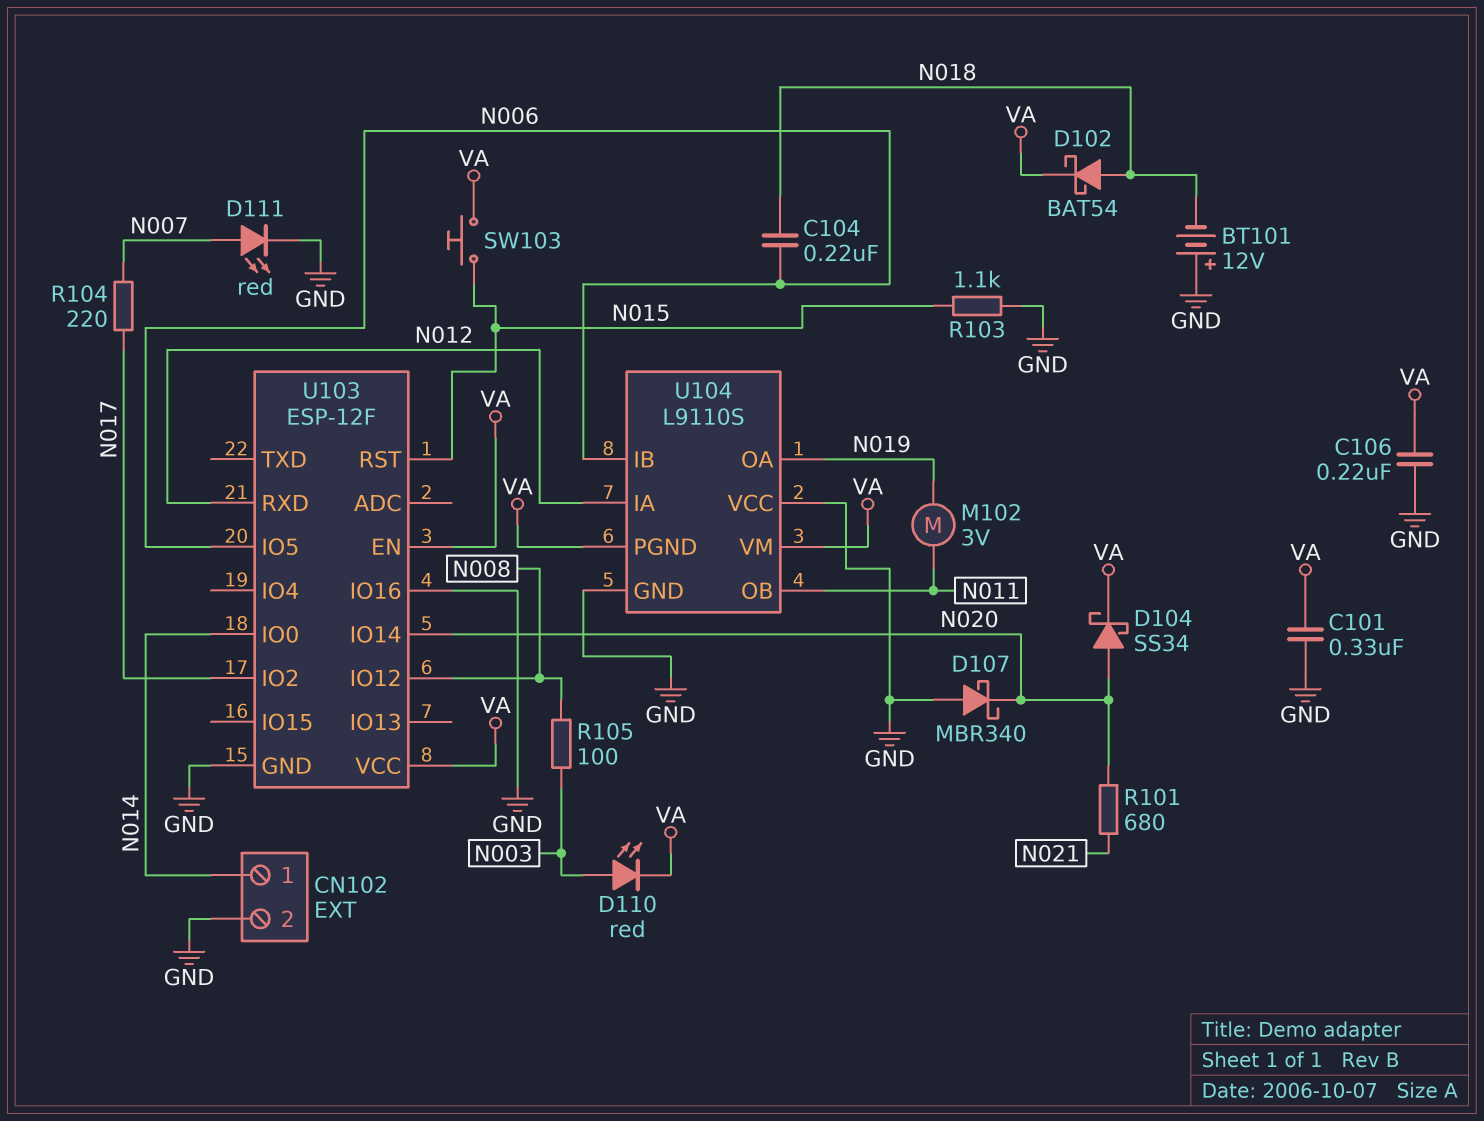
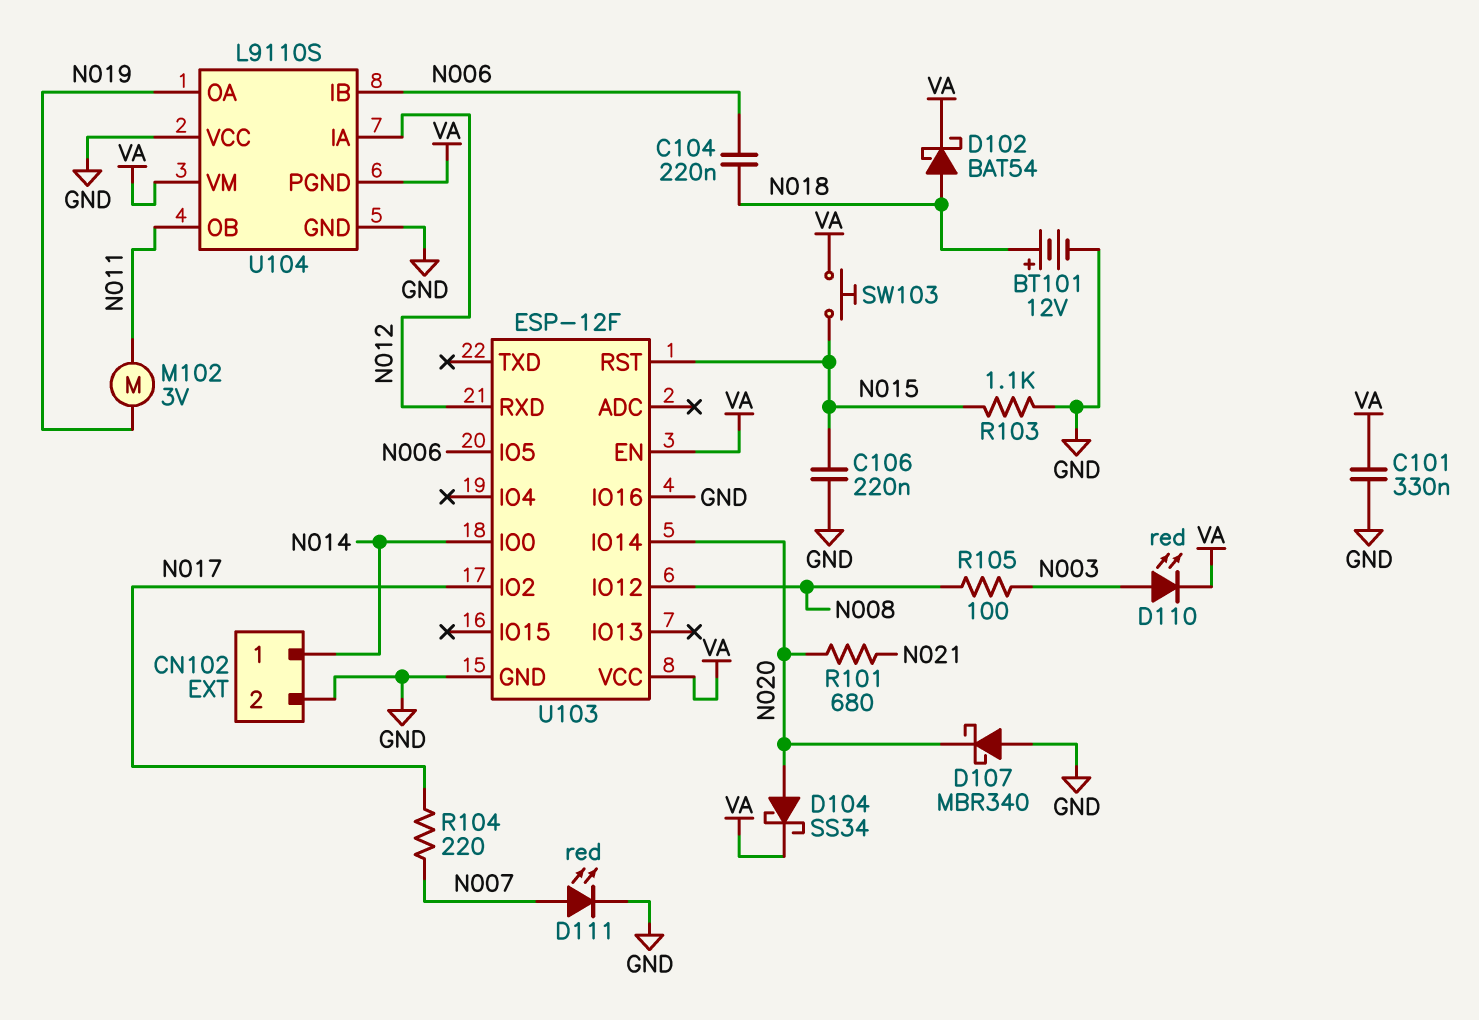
BT101: 12V (plus GND, minus N018) -> 12V (plus N018, minus GND)
C106: 220nF (GND, VA) -> 220nF (GND, N015)

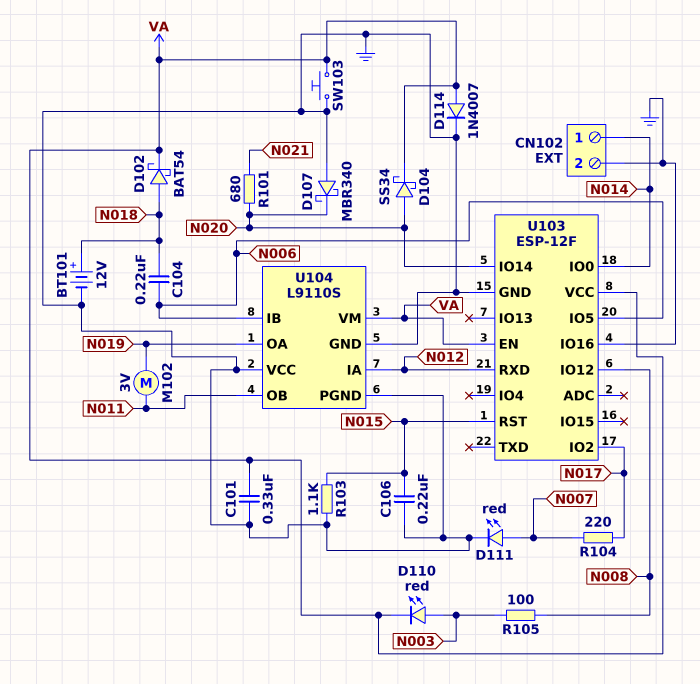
D114: none -> diode 1N4007 (A VA, K GND)
SW103: button (N015, VA) -> button (GND, VA)
U104 pin PGND: VA -> GND

